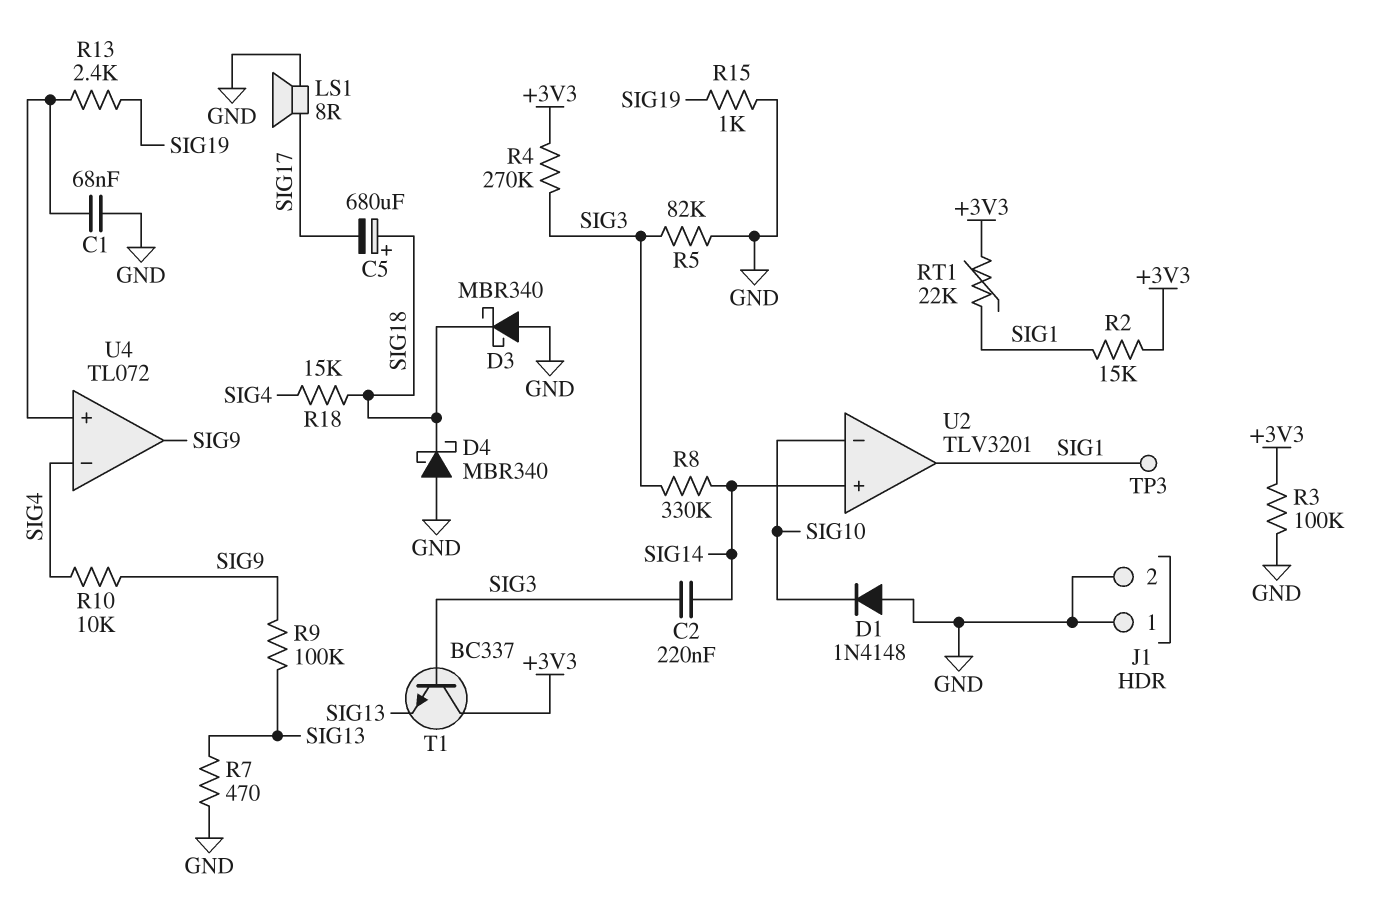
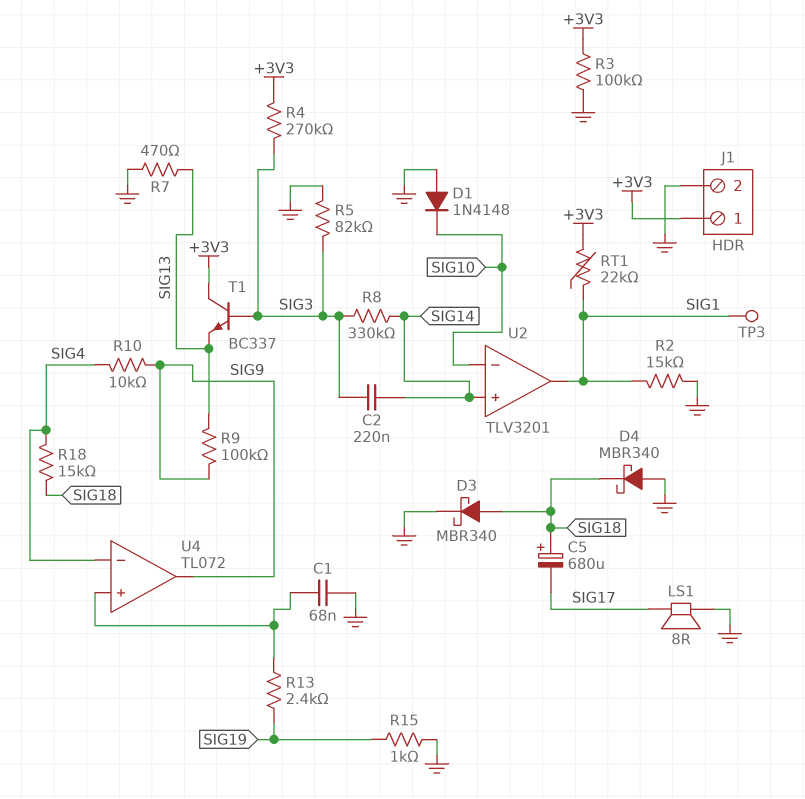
D3: schottky MBR340 (A GND, K SIG18) -> schottky MBR340 (A SIG18, K GND)
J1 pin 1: GND -> +3V3
R2: 15k (+3V3, SIG1) -> 15k (GND, SIG1)

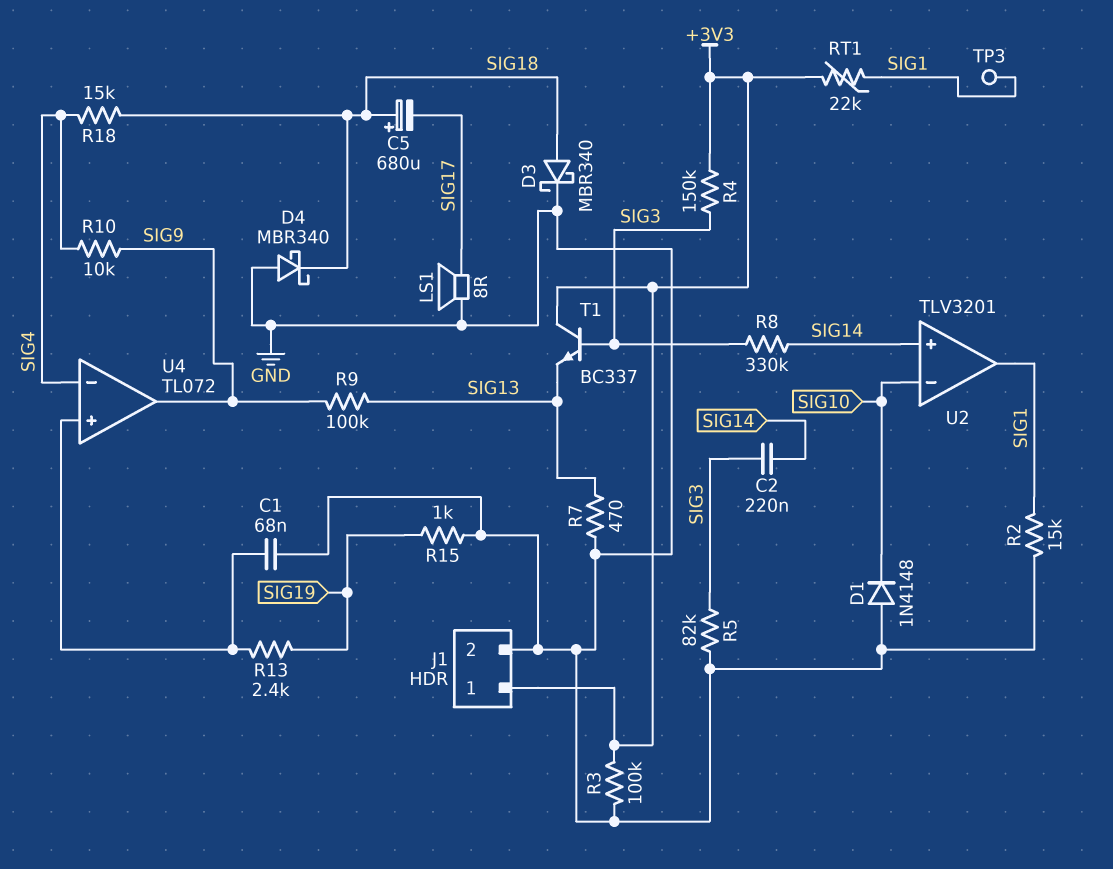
R4: 270k (+3V3, SIG3) -> 150k (+3V3, SIG3)

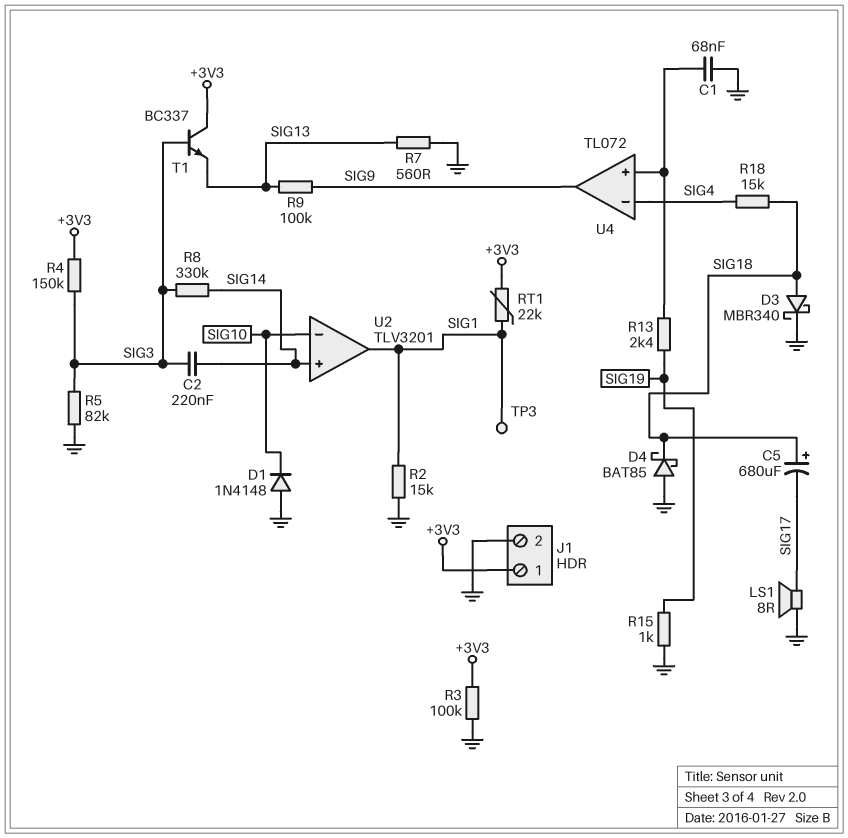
D4: schottky MBR340 (A GND, K SIG18) -> schottky BAT85 (A GND, K SIG18)
R7: 470 (GND, SIG13) -> 560 (GND, SIG13)
R10: 10k (SIG4, SIG9) -> none

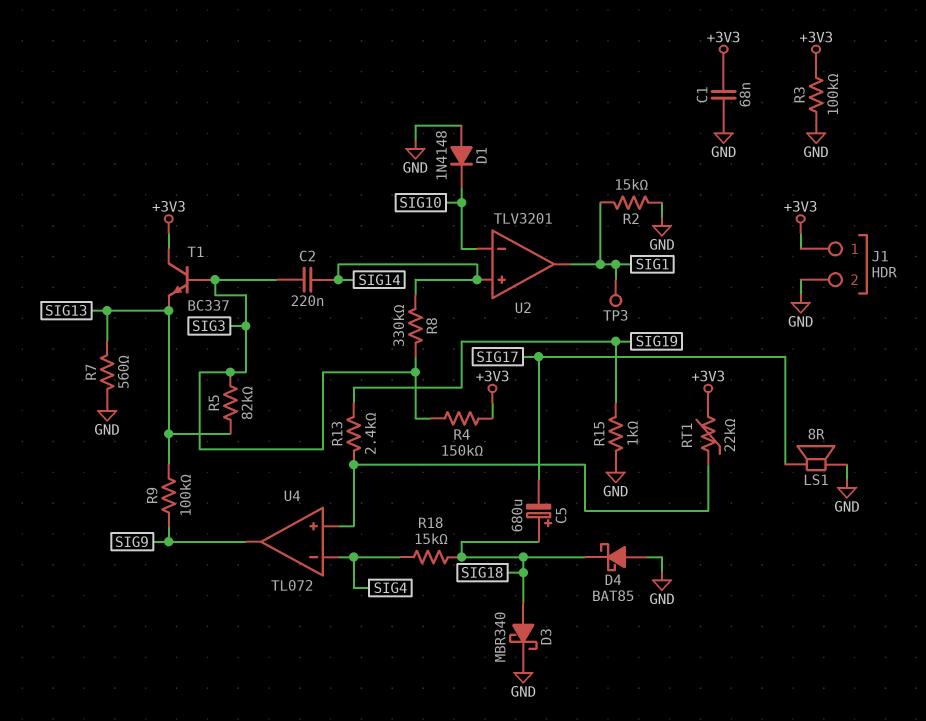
C1: 68nF (GND, U4/in+) -> 68nF (+3V3, GND)
R5: 82k (GND, SIG3) -> 82k (SIG3, SIG13)
RT1: 22k (+3V3, SIG1) -> 22k (+3V3, U4/in+)

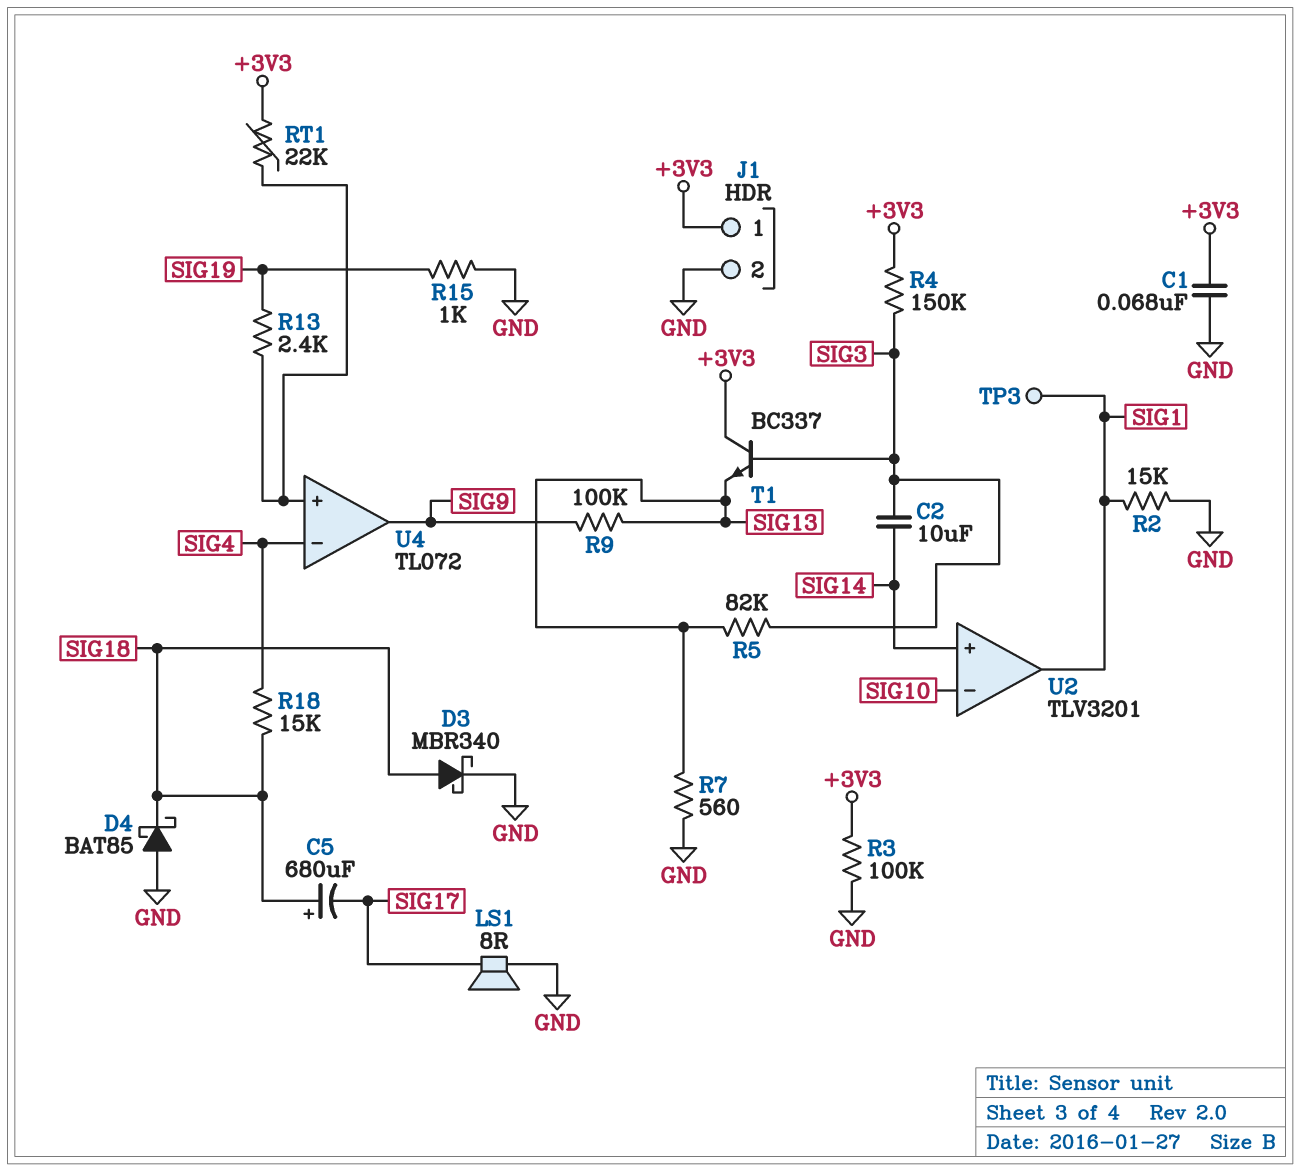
C2: 220nF (SIG3, SIG14) -> 10uF (SIG3, SIG14)
D1: diode 1N4148 (A GND, K SIG10) -> none
R8: 330k (SIG3, SIG14) -> none

